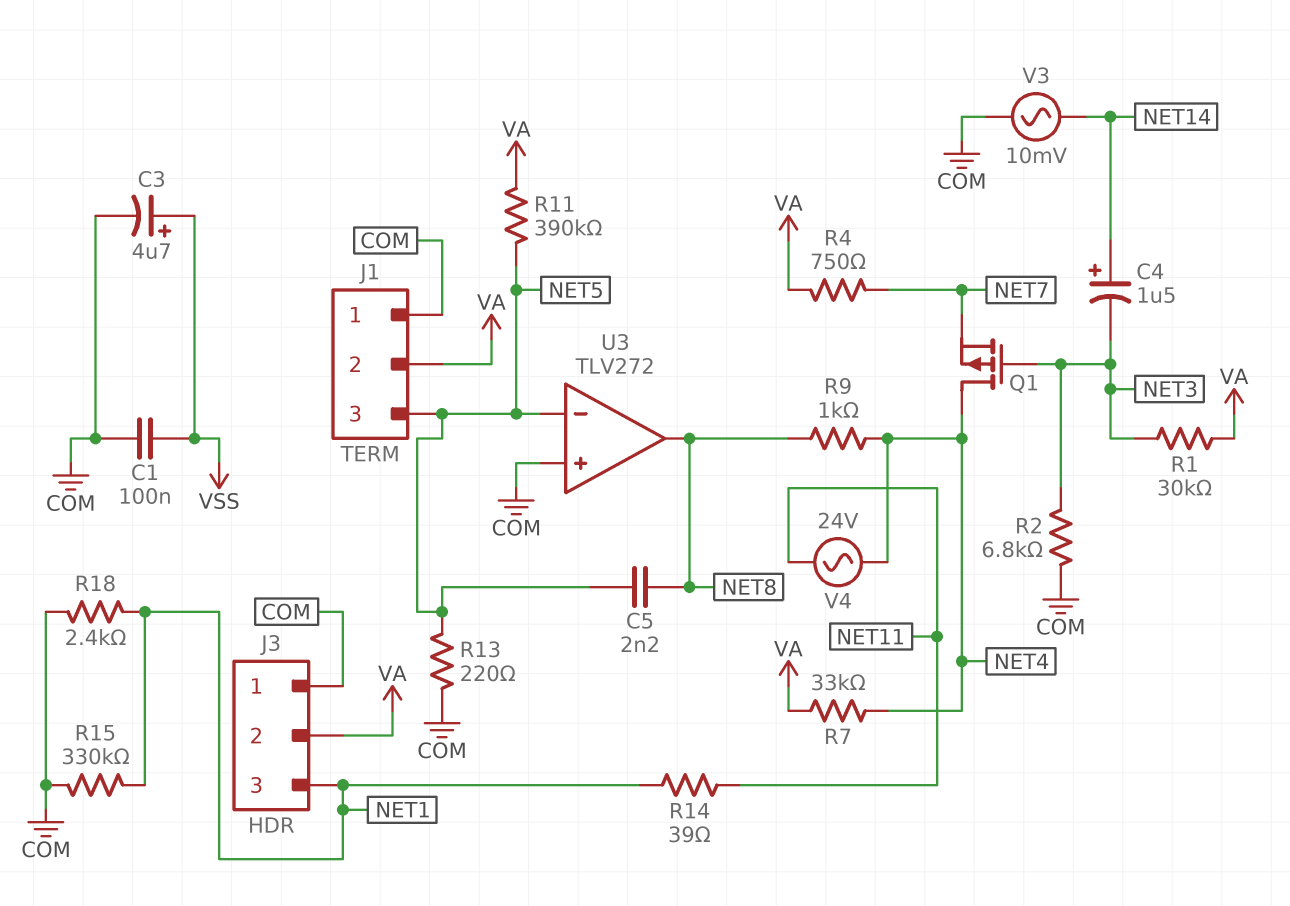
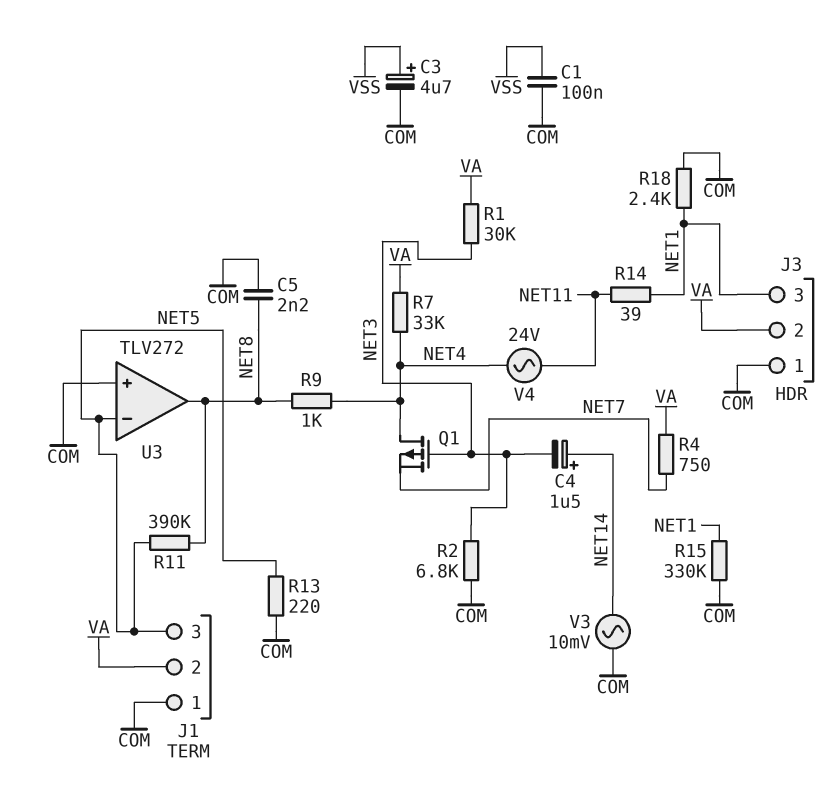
C5: 2.2nF (NET5, NET8) -> 2.2nF (COM, NET8)
R11: 390k (NET5, VA) -> 390k (NET5, NET8)

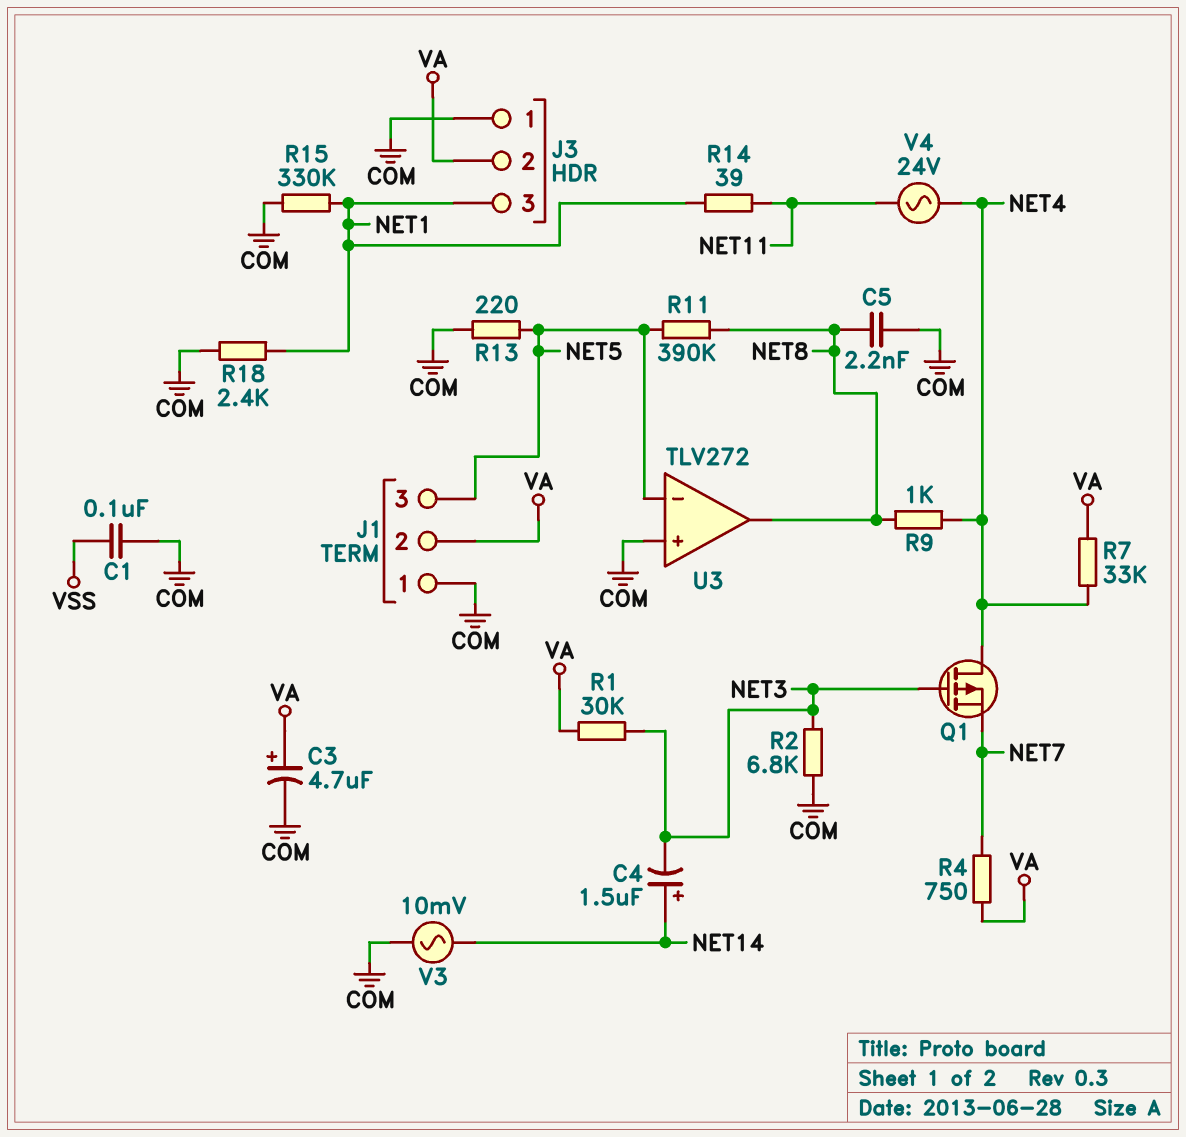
C3: 4.7uF (plus VSS, minus COM) -> 4.7uF (plus VA, minus COM)

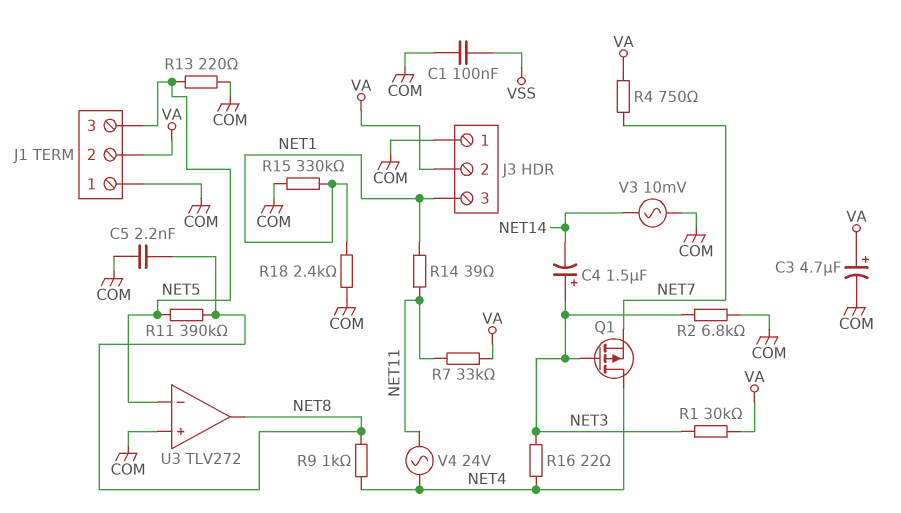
C4: 1.5uF (plus NET14, minus NET3) -> 1.5uF (plus NET3, minus NET14)
R7: 33k (NET4, VA) -> 33k (NET11, VA)
R16: none -> 22 (NET3, NET4)

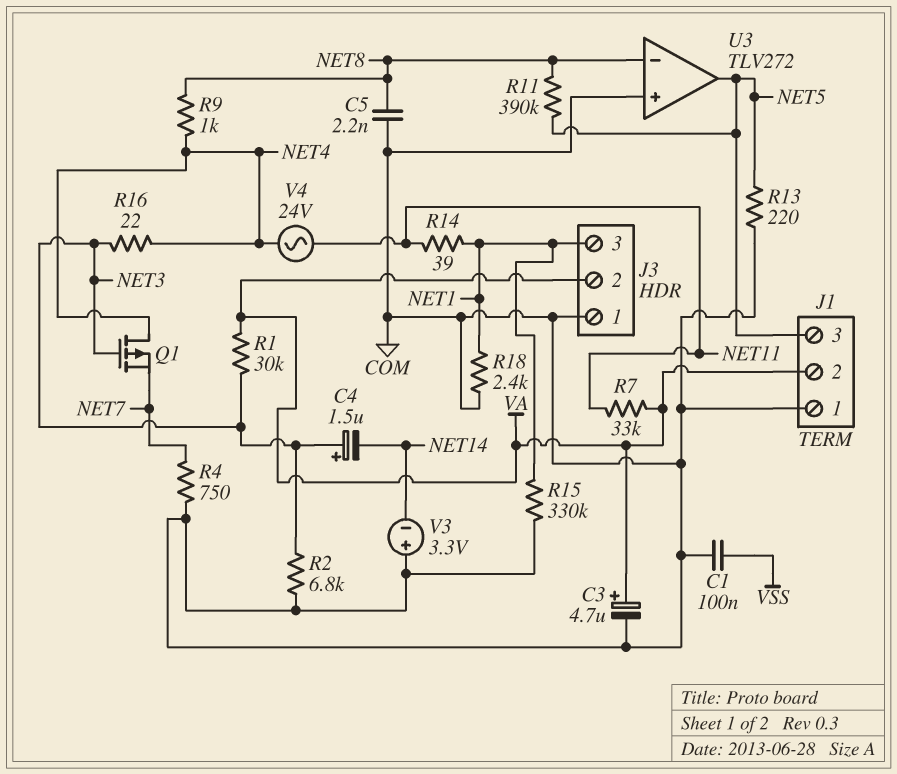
R4: 750 (NET7, VA) -> 750 (COM, NET7)
U3 pin in-: NET5 -> NET8
U3 pin out: NET8 -> NET5
V3: AC 10mV (COM, NET14) -> 3.3V (plus COM, minus NET14)

